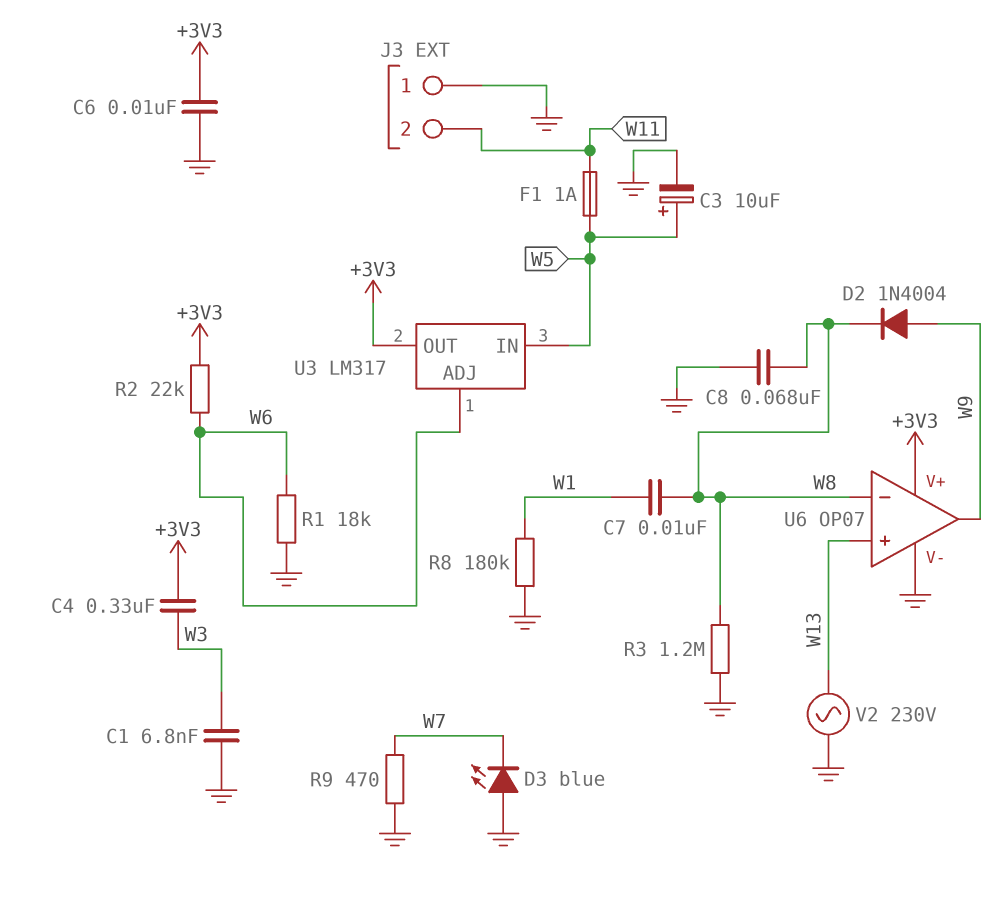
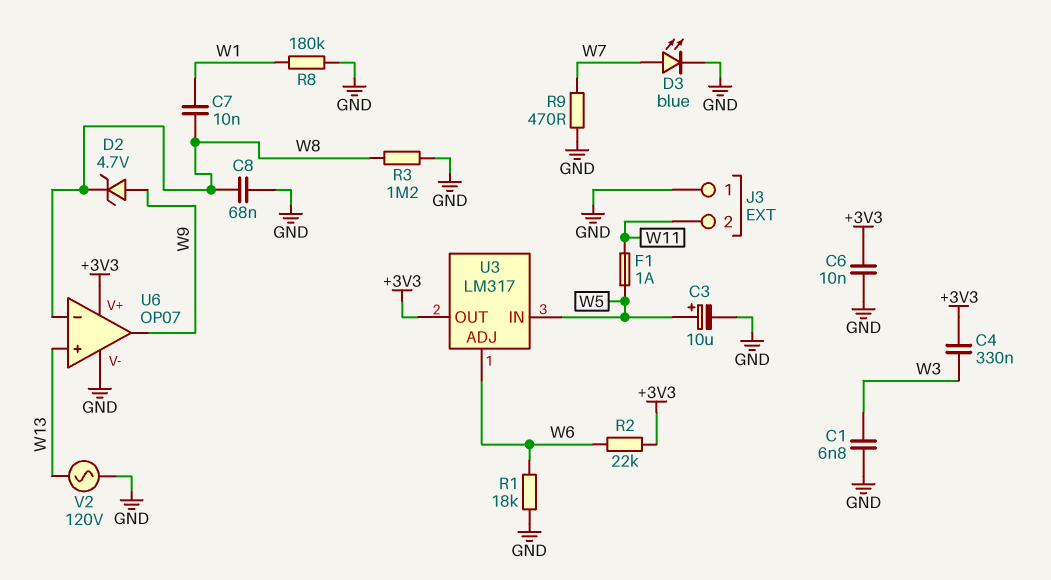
D2: diode 1N4004 (A W9, K W8) -> zener 4.7V (A W9, K W8)
D3: LED blue (A GND, K W7) -> LED blue (A W7, K GND)
V2: AC 230V (GND, W13) -> AC 120V (GND, W13)

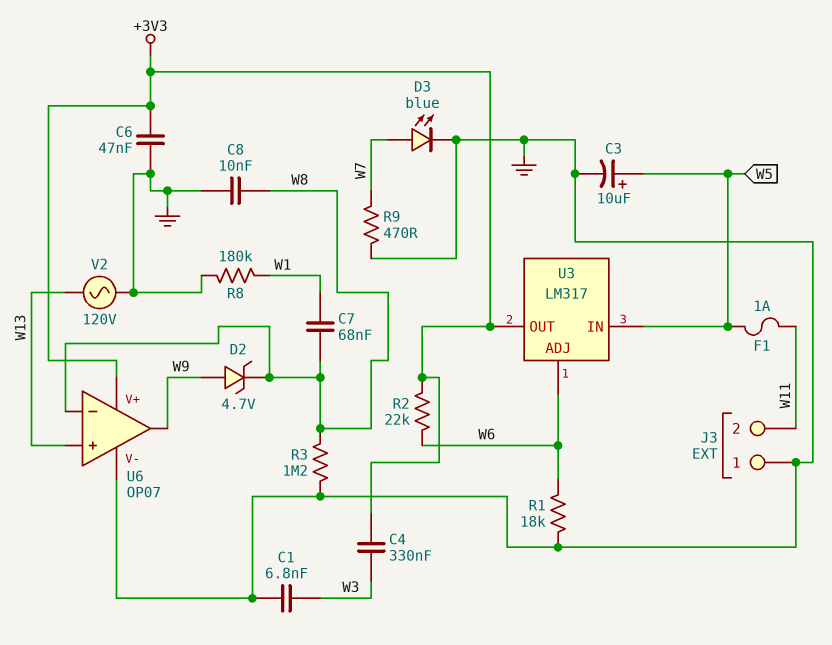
C6: 10nF (+3V3, GND) -> 47nF (+3V3, GND)
C7: 10nF (W1, W8) -> 68nF (W1, W8)
C8: 68nF (GND, W8) -> 10nF (GND, W8)

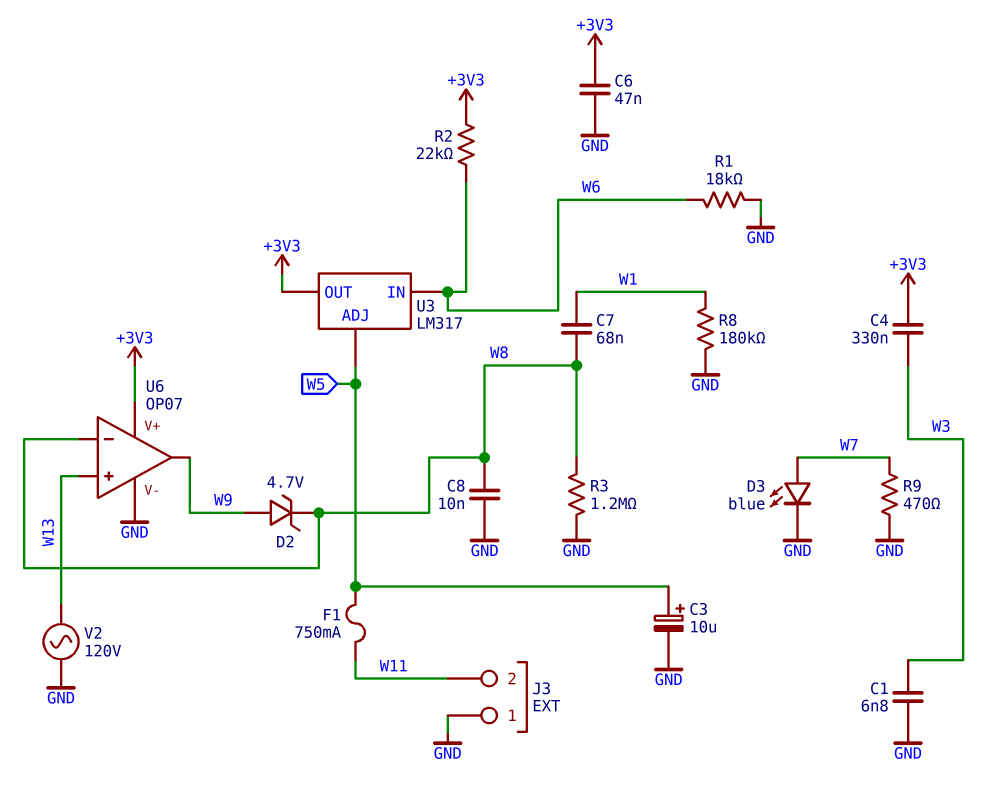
F1: 1A (W5, W11) -> 750mA (W5, W11)
U3 pin ADJ: W6 -> W5
U3 pin IN: W5 -> W6

